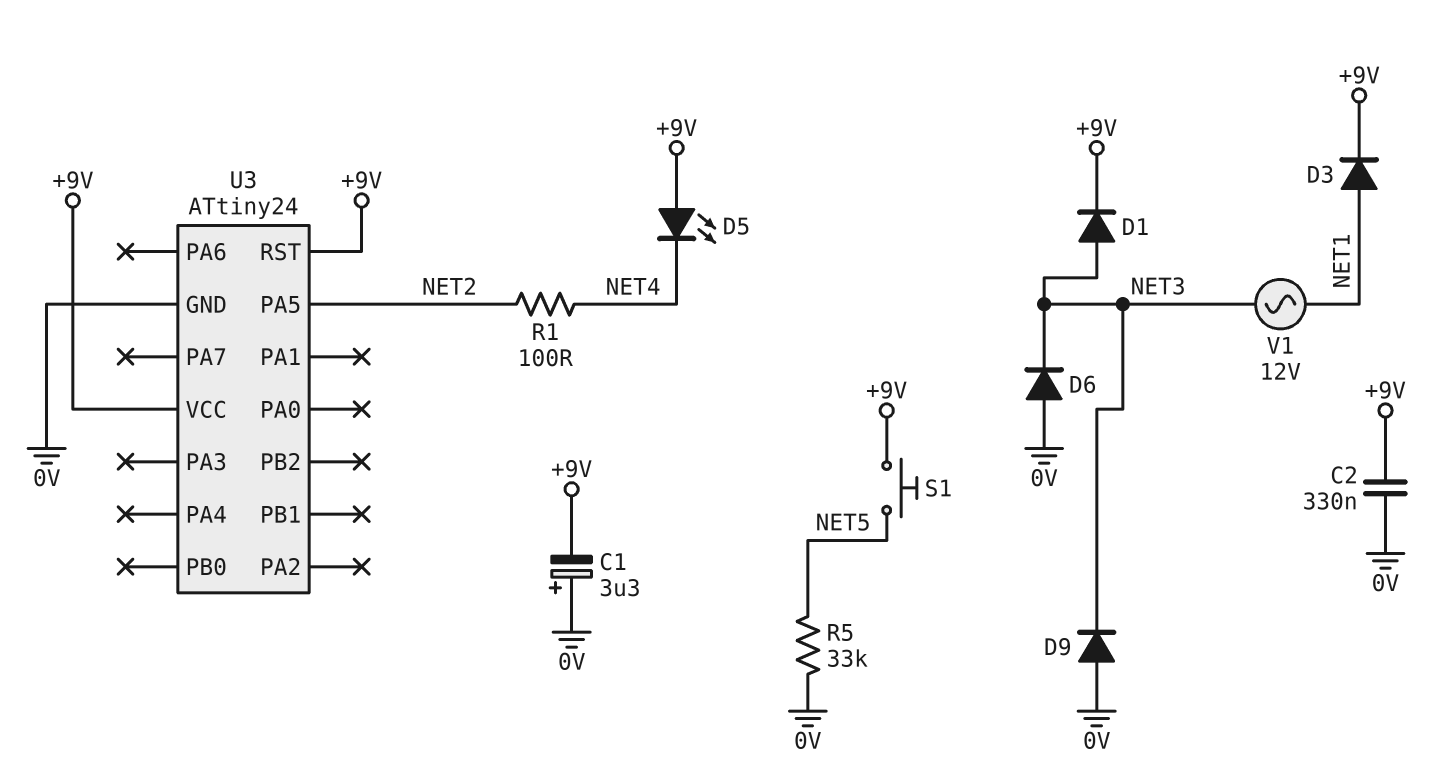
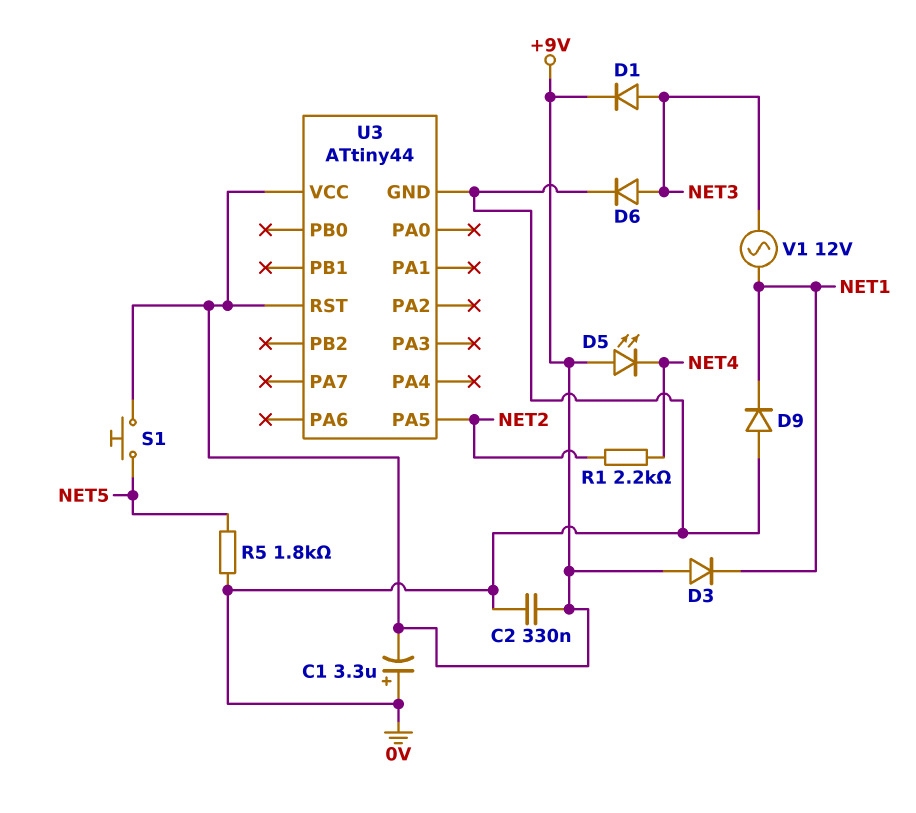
D3: diode (A NET1, K +9V) -> diode (A +9V, K NET1)
D6: diode (A 0V, K NET3) -> diode (A NET3, K 0V)
D9: diode (A 0V, K NET3) -> diode (A 0V, K NET1)
R1: 100 (NET2, NET4) -> 2.2k (NET2, NET4)
R5: 33k (0V, NET5) -> 1.8k (0V, NET5)
U3: ATtiny24 -> ATtiny44

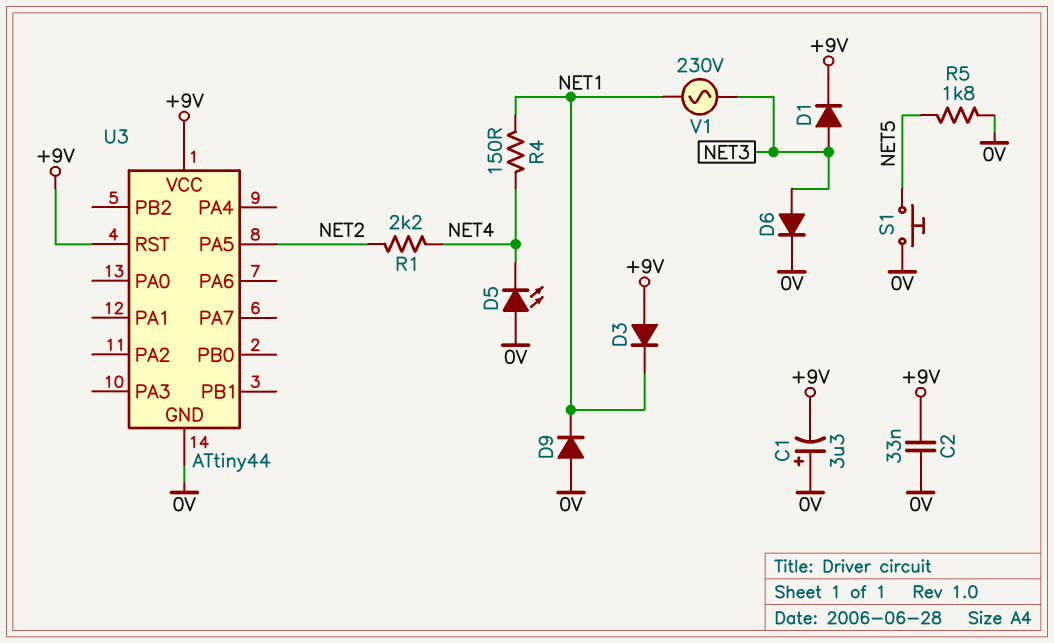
C2: 330nF (+9V, 0V) -> 33nF (+9V, 0V)
D5: LED (A +9V, K NET4) -> LED (A 0V, K NET4)
R4: none -> 150 (NET1, NET4)
S1: button (+9V, NET5) -> button (0V, NET5)
V1: AC 12V (NET1, NET3) -> AC 230V (NET1, NET3)

